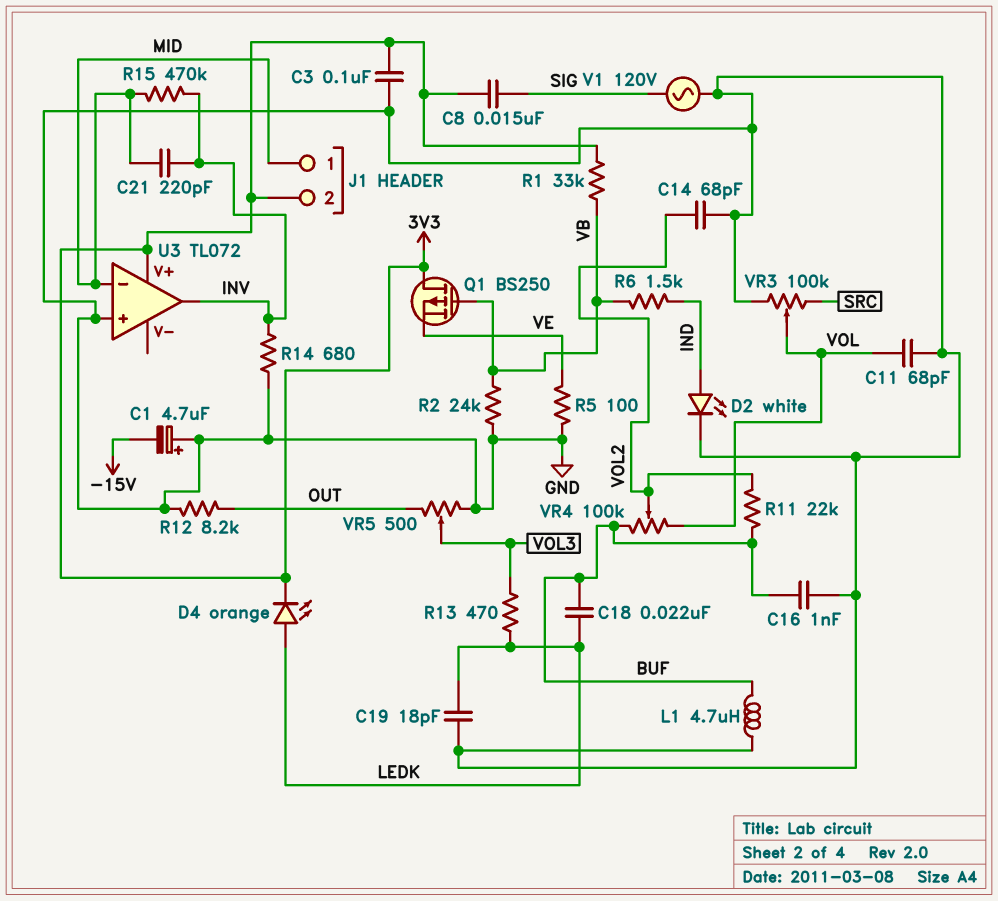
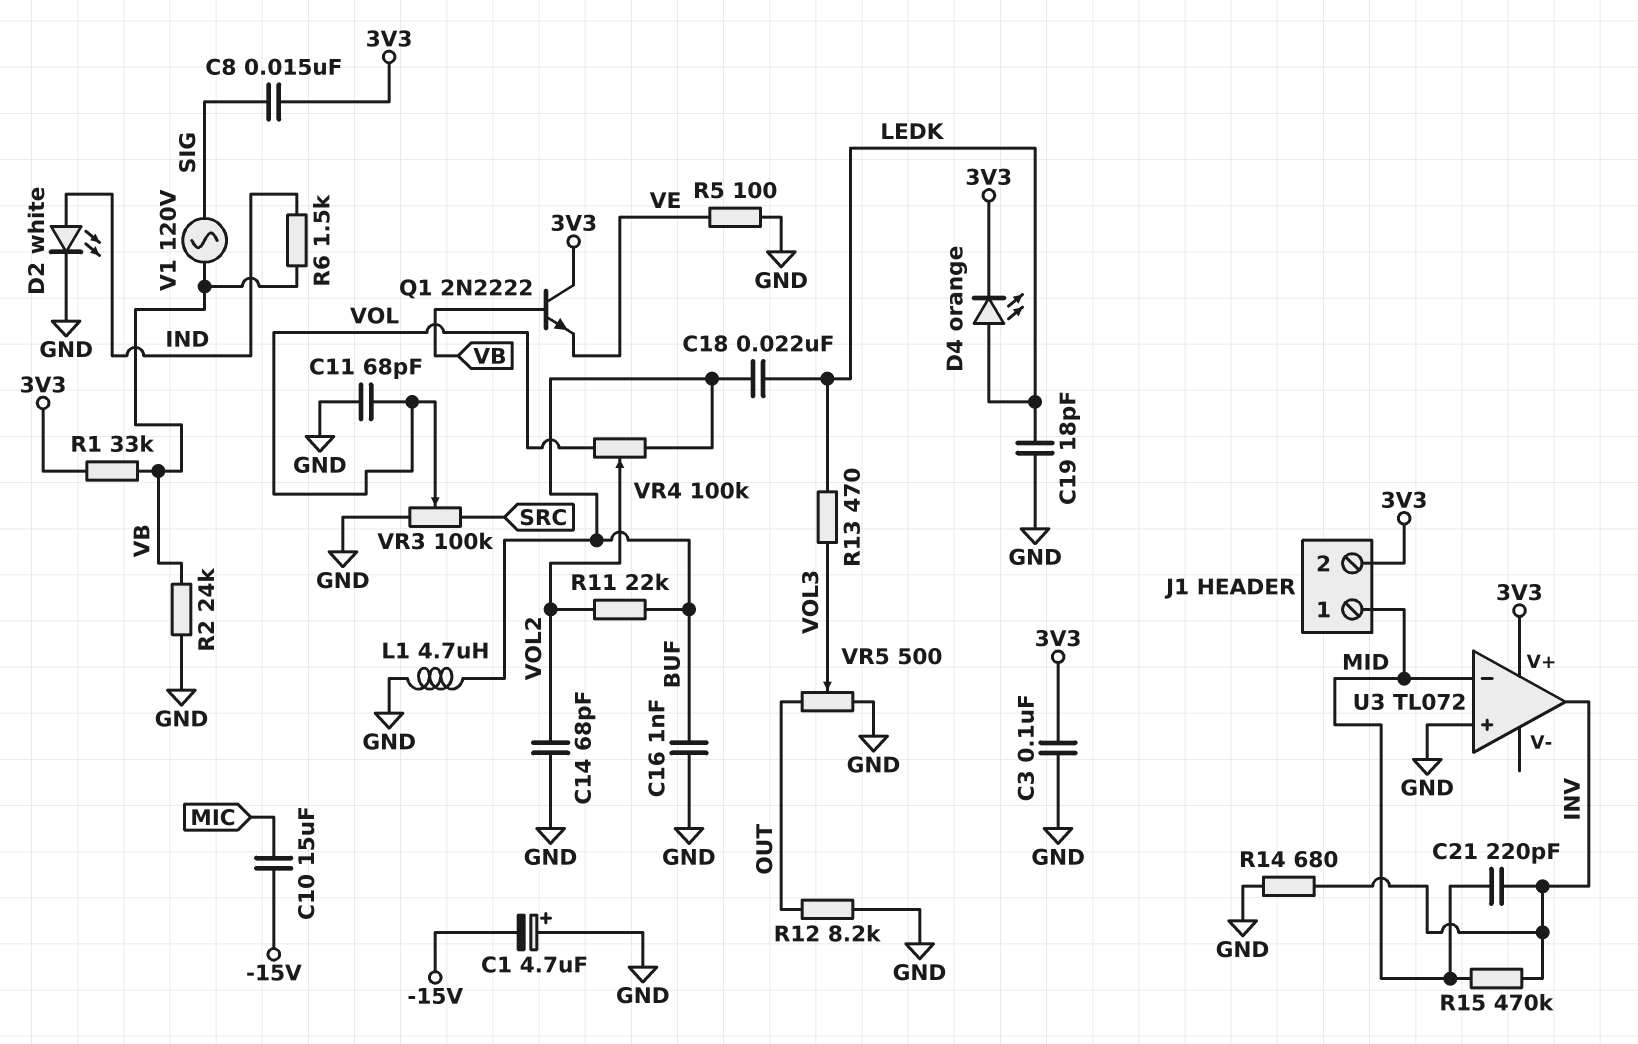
C10: none -> 15uF (-15V, MIC)
Q1: PMOS BS250 (G VB, D 3V3, S VE) -> NPN 2N2222 (B VB, C 3V3, E VE)
V1: AC 120V (GND, SIG) -> AC 120V (SIG, VB)

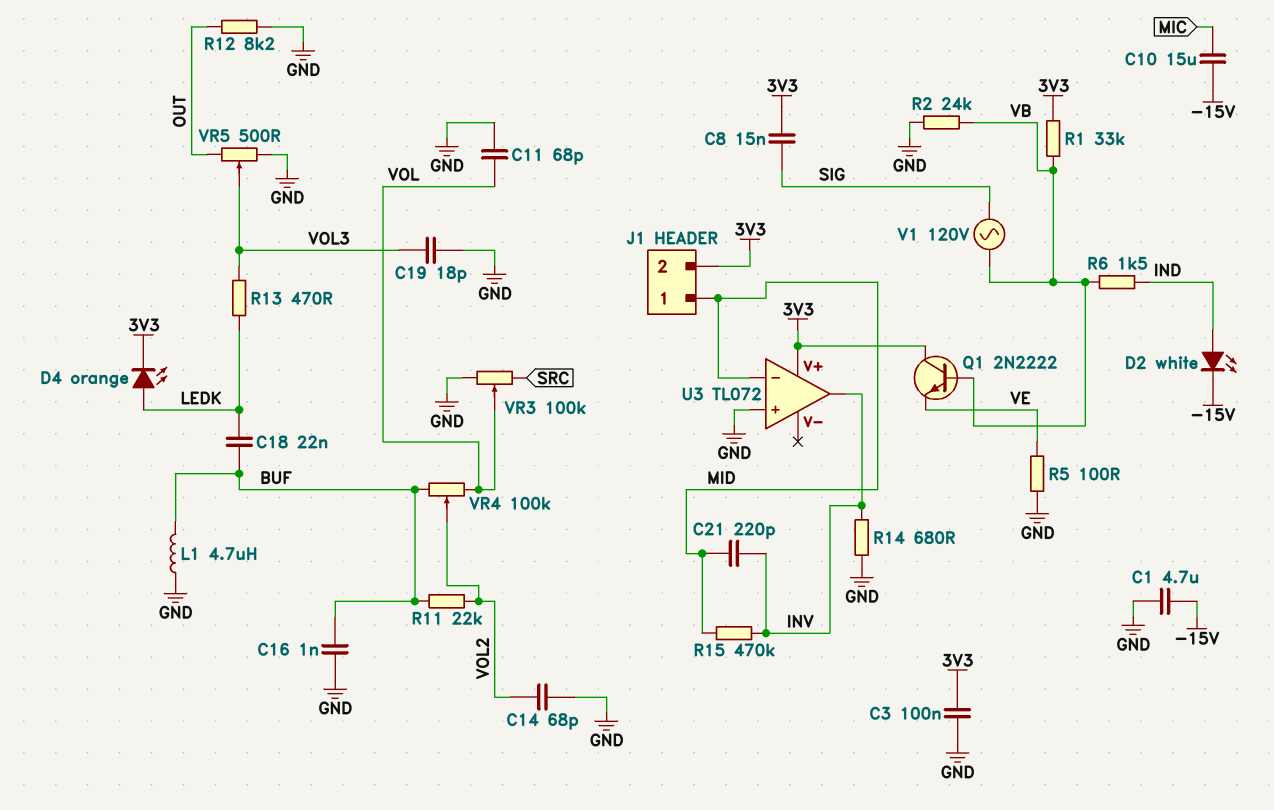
C1: 4.7uF (plus GND, minus -15V) -> 4.7uF (-15V, GND)
C19: 18pF (GND, LEDK) -> 18pF (GND, VOL3)
D2: LED white (A IND, K GND) -> LED white (A IND, K -15V)

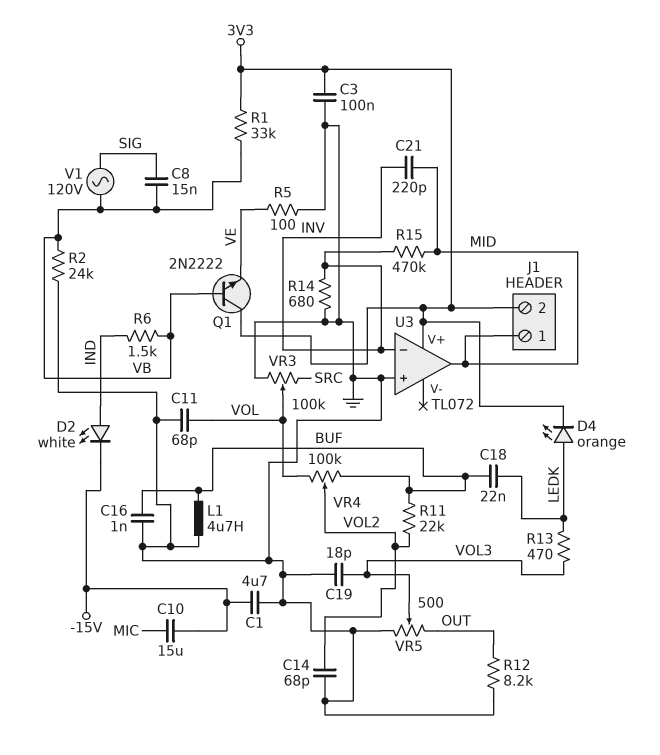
C8: 15nF (3V3, SIG) -> 15nF (SIG, VB)
U3 pin in-: MID -> INV
U3 pin out: INV -> MID

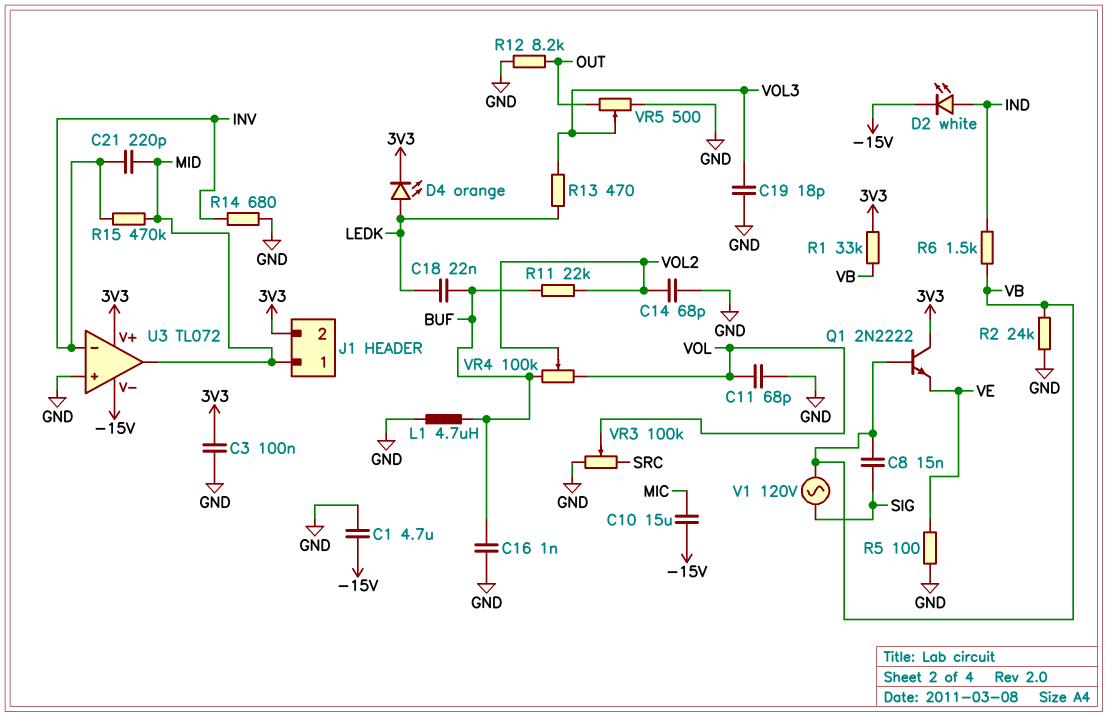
U3 pin V-: none -> -15V

